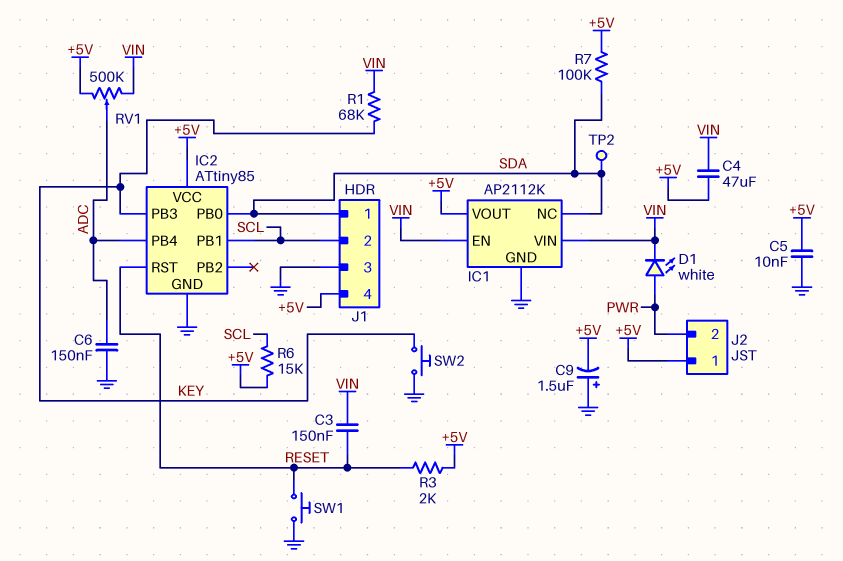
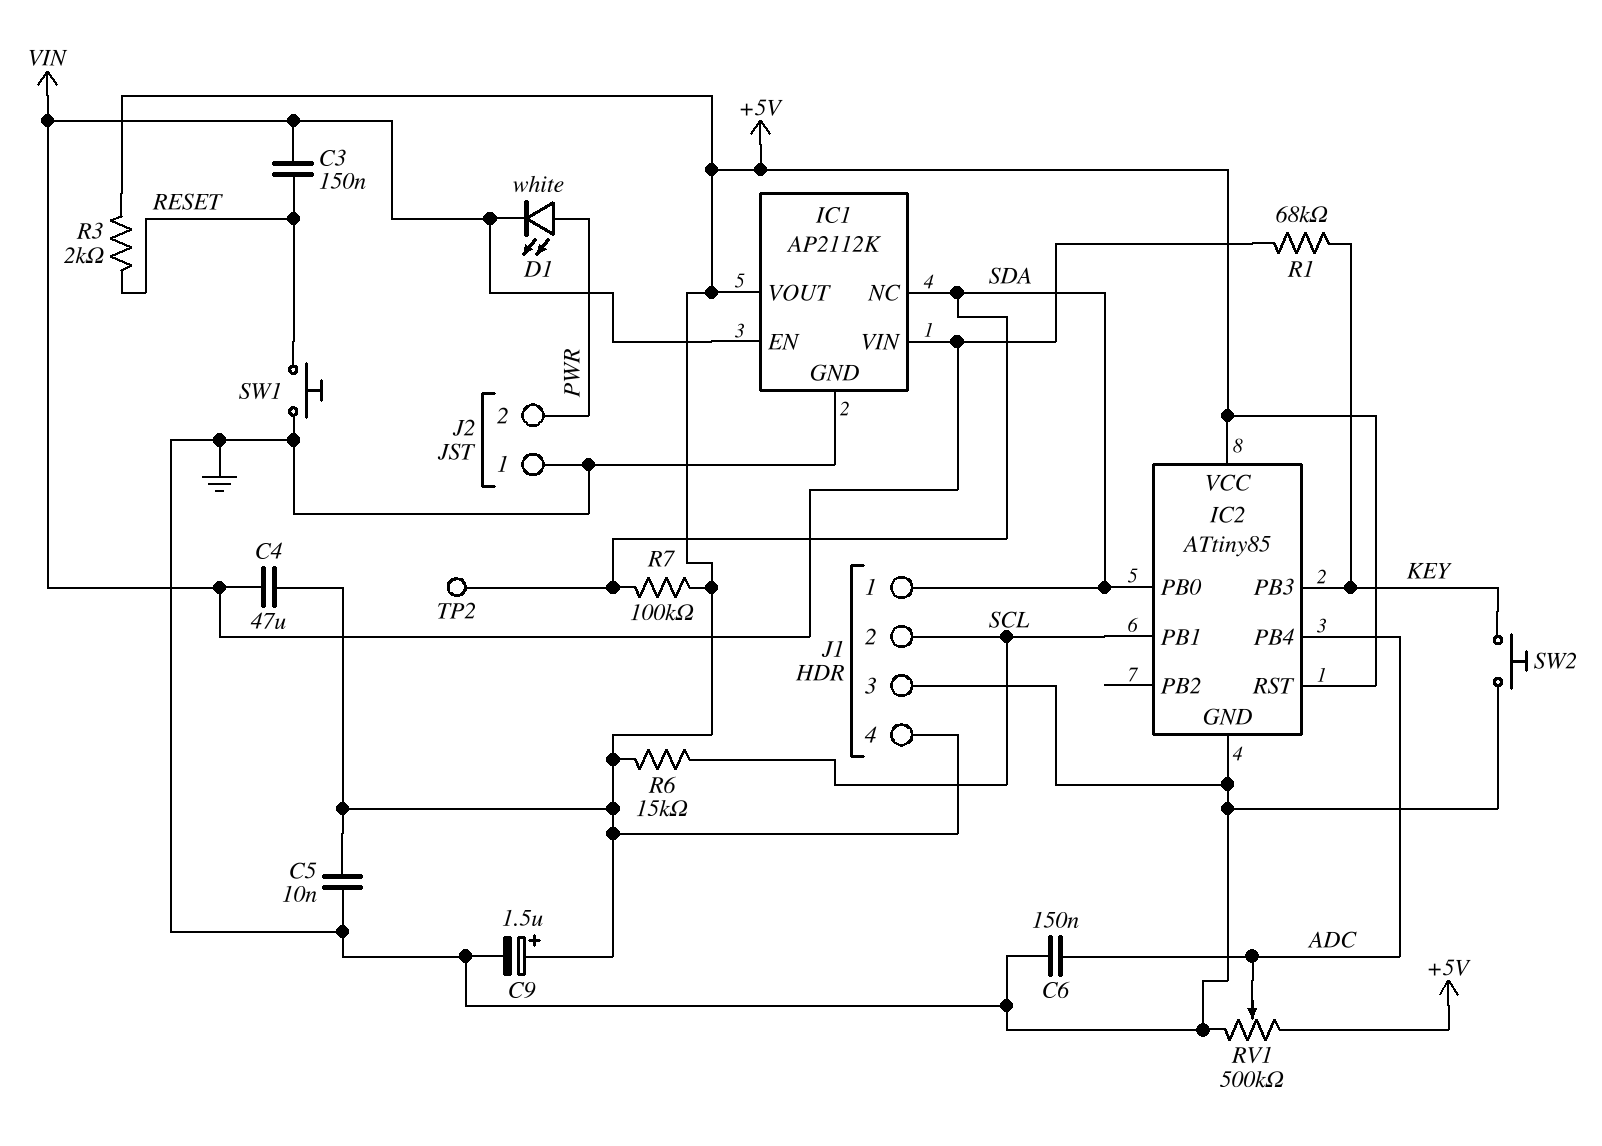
C9: 1.5uF (plus GND, minus +5V) -> 1.5uF (plus +5V, minus GND)
IC2 pin RST: RESET -> +5V
J2 pin 1: +5V -> GND
RV1: 500k (+5V, VIN, wiper ADC) -> 500k (+5V, GND, wiper ADC)

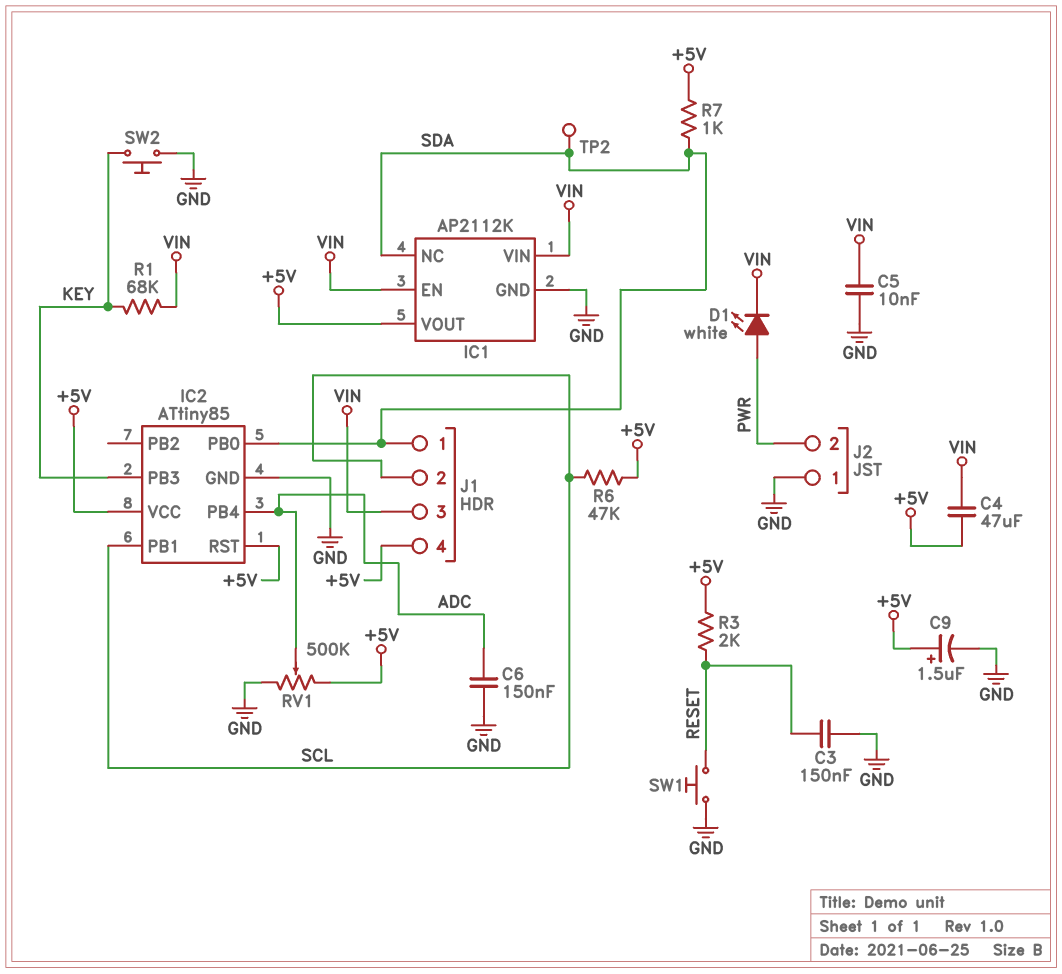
C3: 150nF (RESET, VIN) -> 150nF (GND, RESET)
C5: 10nF (+5V, GND) -> 10nF (GND, VIN)
J1 pin 3: GND -> VIN
R6: 15k (+5V, SCL) -> 47k (+5V, SCL)
R7: 100k (+5V, SDA) -> 1k (+5V, SDA)

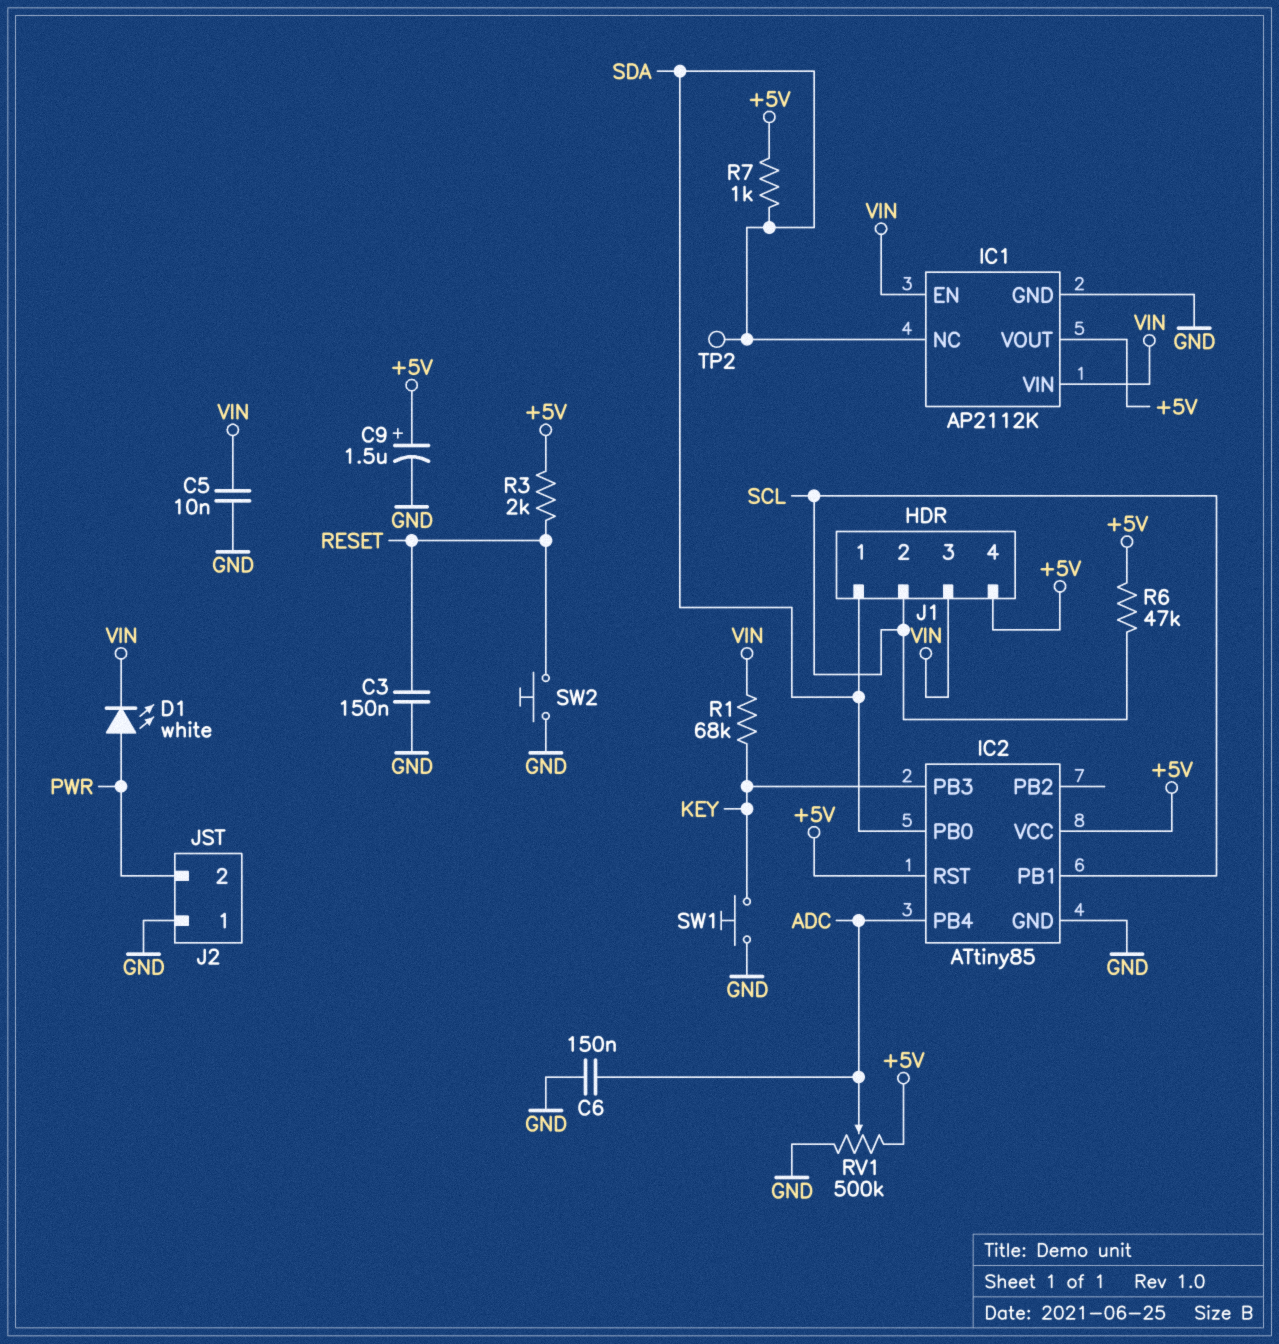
C4: 47uF (+5V, VIN) -> none
SW1: button (GND, RESET) -> button (GND, KEY)
SW2: button (GND, KEY) -> button (GND, RESET)

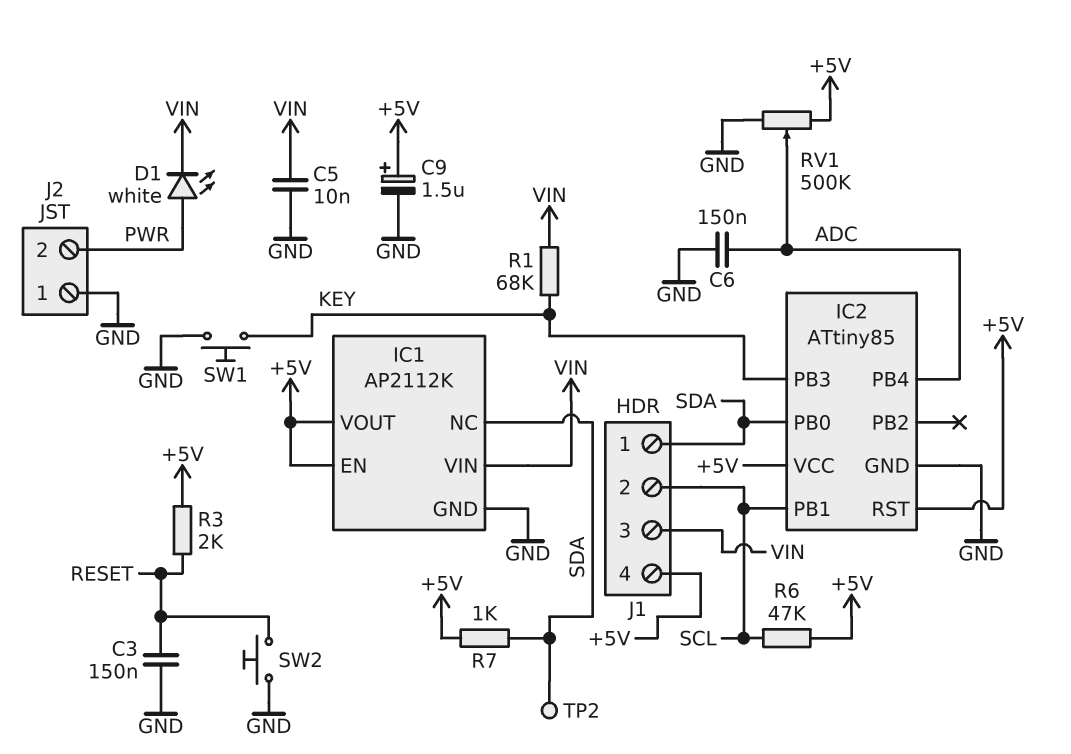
IC1 pin EN: VIN -> +5V

